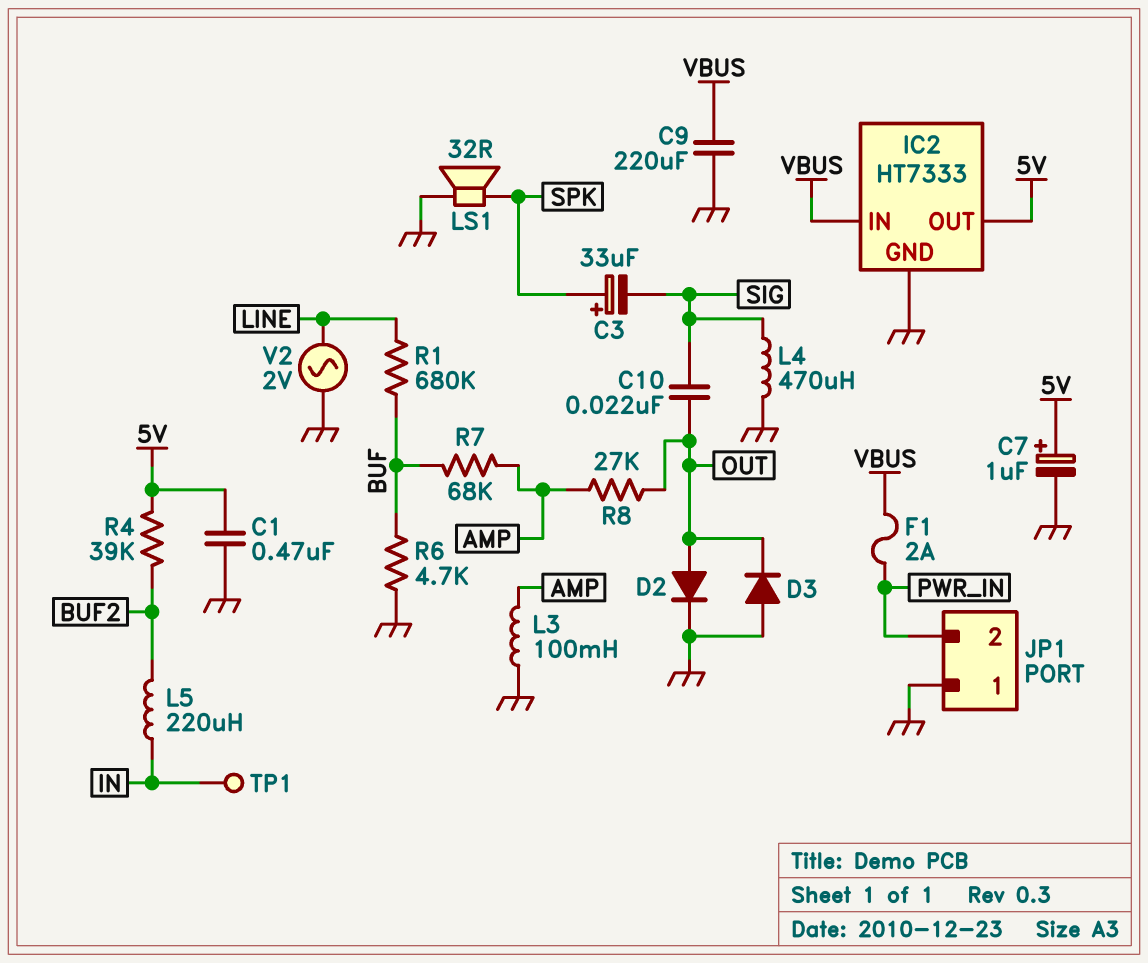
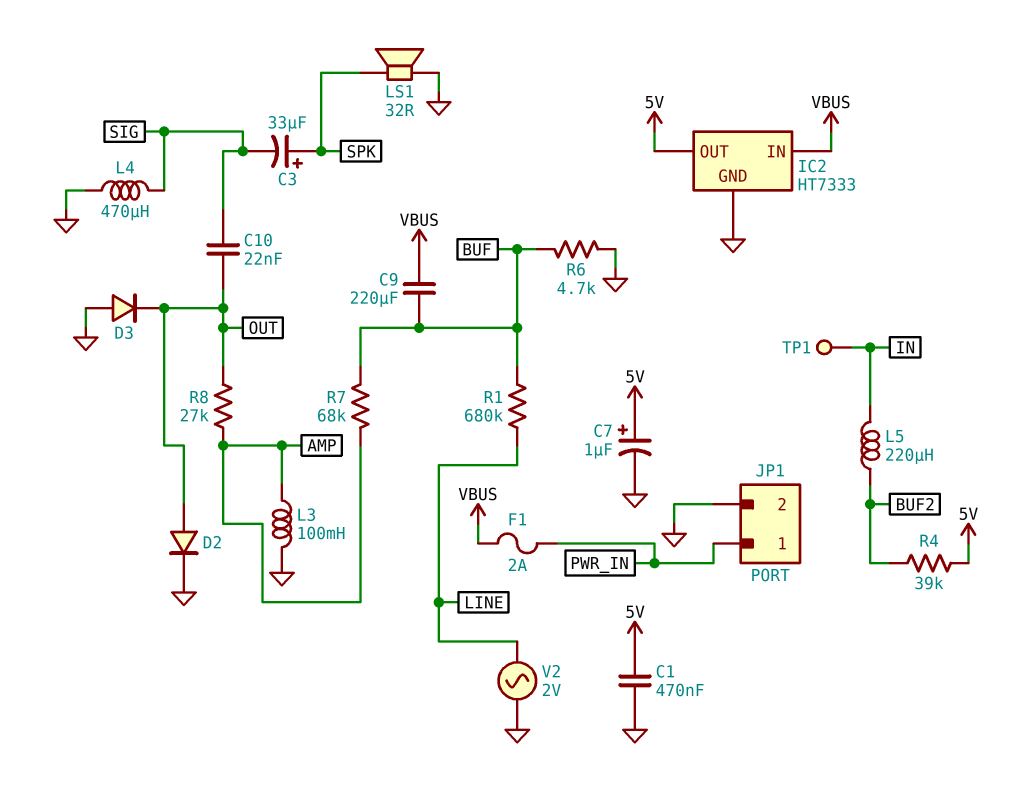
C9: 220uF (GND, VBUS) -> 220uF (BUF, VBUS)
JP1 pin 1: GND -> PWR_IN
JP1 pin 2: PWR_IN -> GND

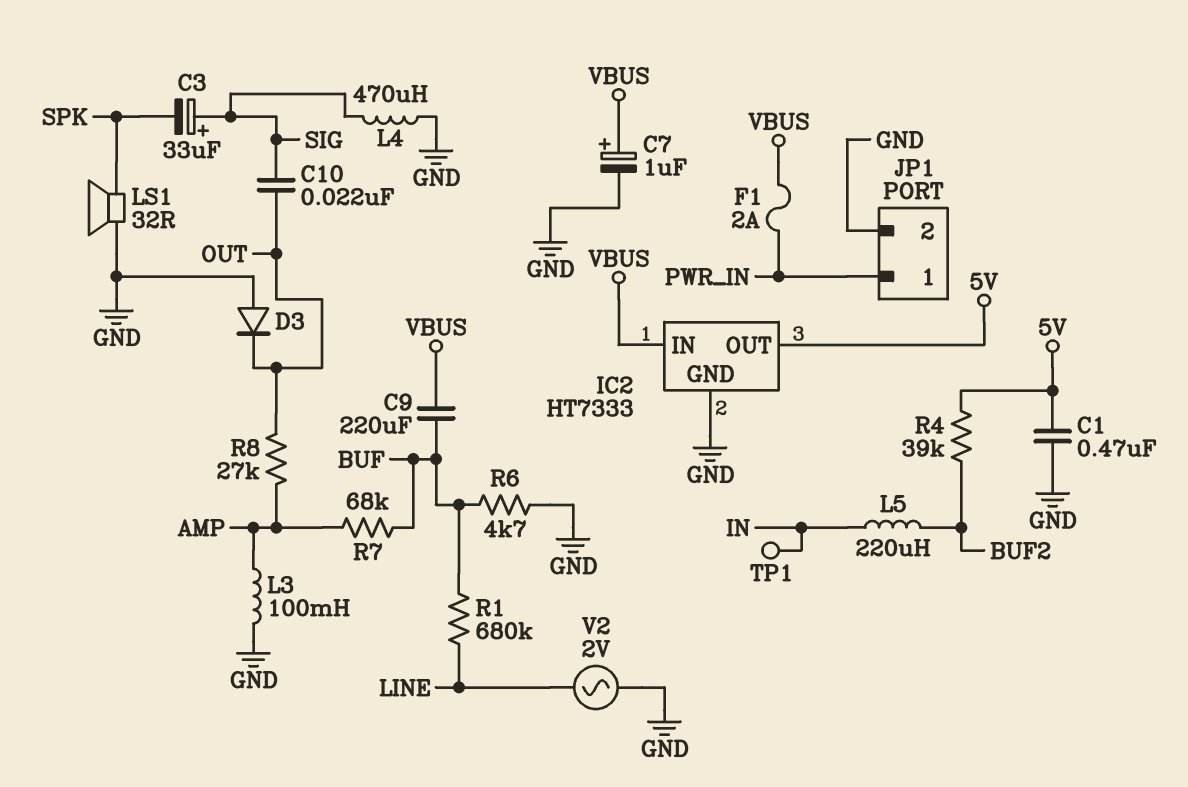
C3: 33uF (plus SPK, minus SIG) -> 33uF (plus SIG, minus SPK)
C7: 1uF (plus 5V, minus GND) -> 1uF (plus VBUS, minus GND)
D2: diode (A OUT, K GND) -> none

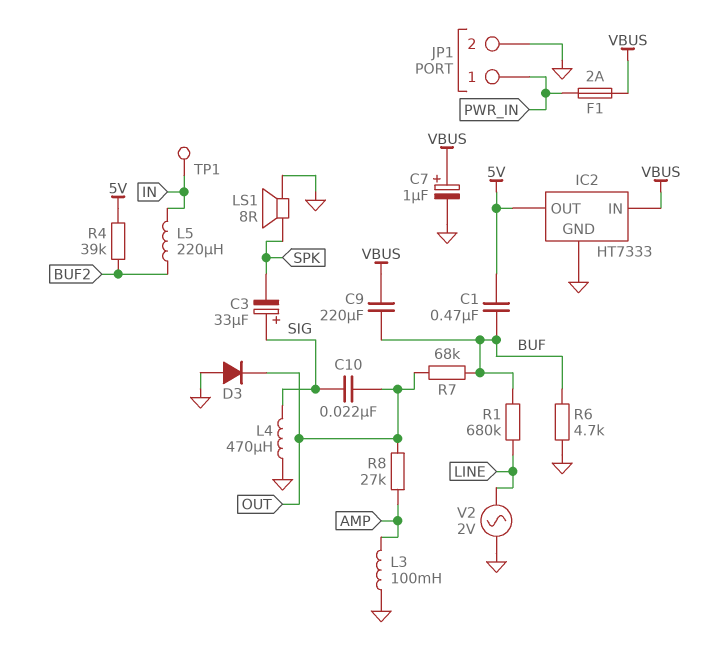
C1: 470nF (5V, GND) -> 470nF (5V, BUF)
LS1: speaker 32R (GND, SPK) -> speaker 8R (GND, SPK)
R7: 68k (AMP, BUF) -> 68k (BUF, OUT)

